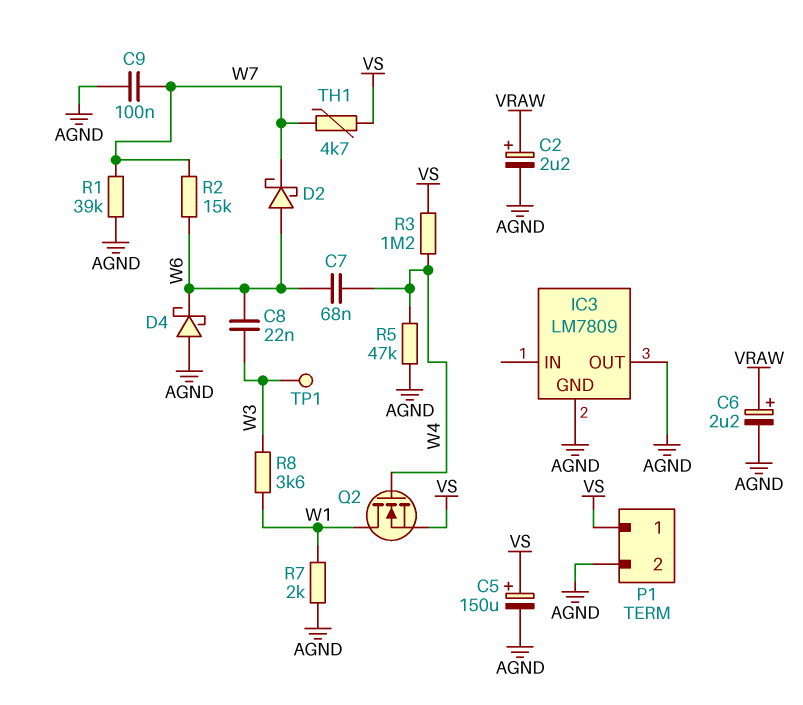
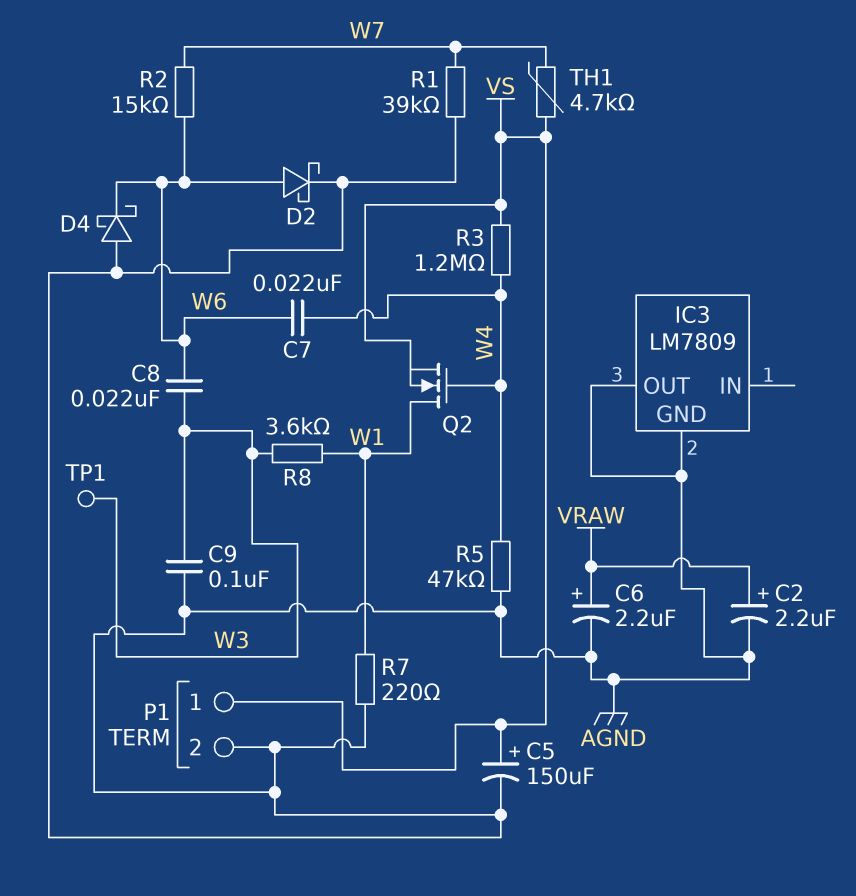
C7: 68nF (W4, W6) -> 22nF (W4, W6)
C9: 100nF (AGND, W7) -> 100nF (AGND, W3)
D2: schottky (A W6, K W7) -> schottky (A W6, K AGND)
R7: 2k (AGND, W1) -> 220 (AGND, W1)

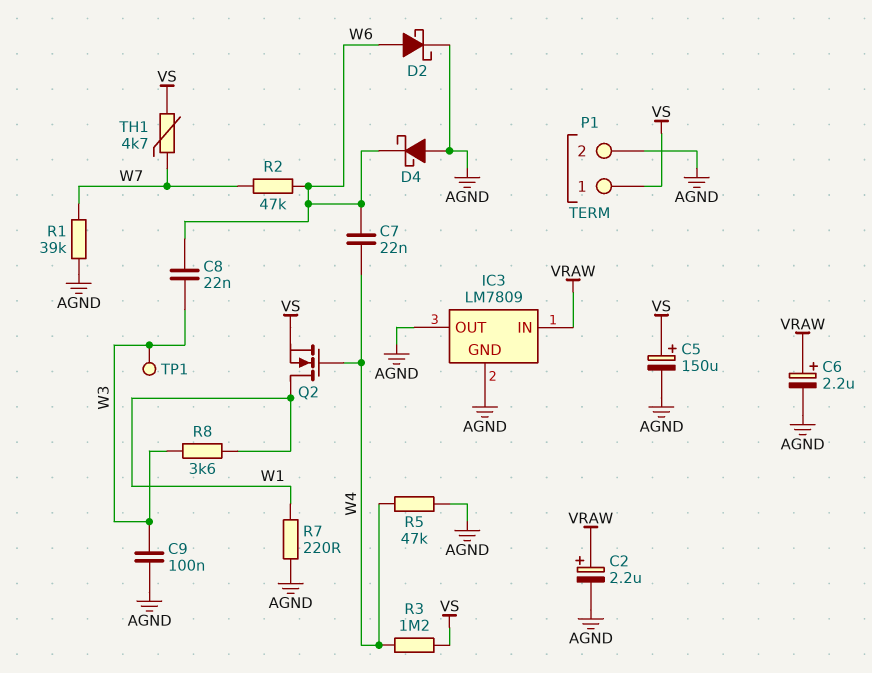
IC3 pin IN: none -> VRAW
R2: 15k (W6, W7) -> 47k (W6, W7)

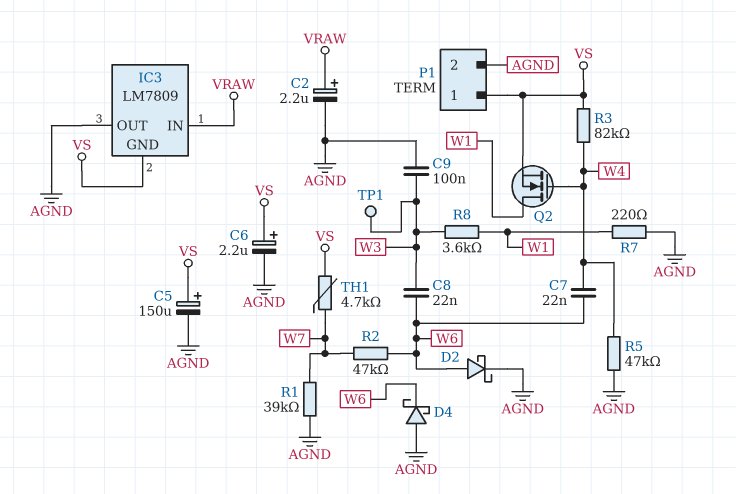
C6: 2.2uF (plus VRAW, minus AGND) -> 2.2uF (plus VS, minus AGND)
IC3 pin GND: AGND -> VS
R3: 1.2M (VS, W4) -> 82k (VS, W4)

